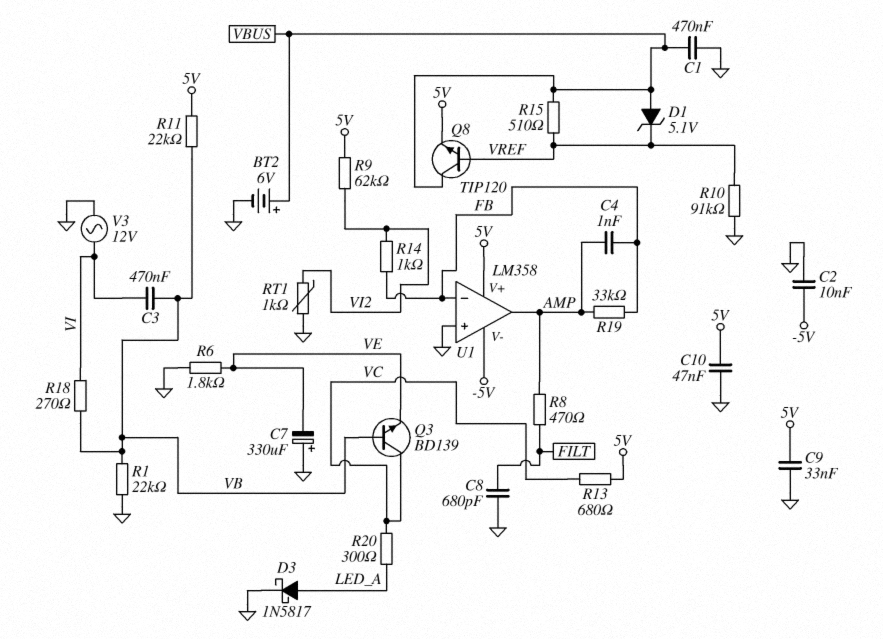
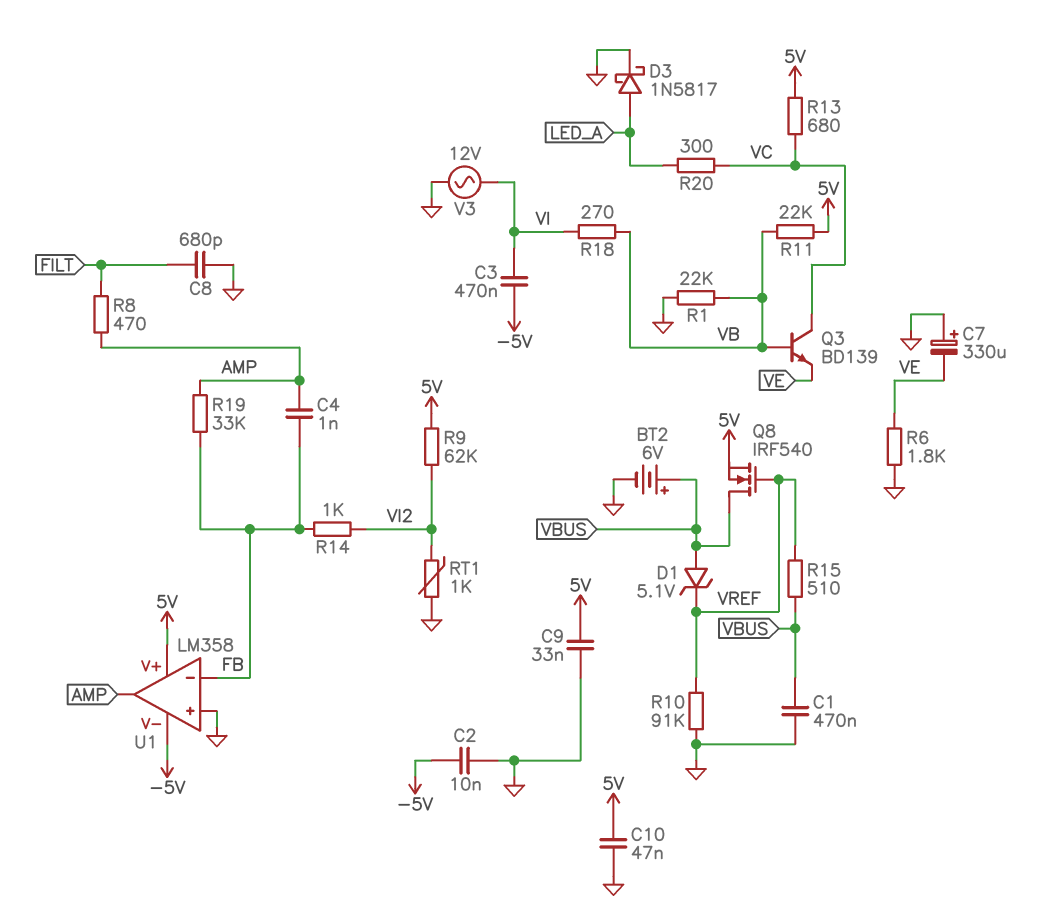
C3: 470nF (VB, VI) -> 470nF (-5V, VI)
Q8: NPN TIP120 (B VREF, C VBUS, E 5V) -> NMOS IRF540 (G VREF, D VBUS, S 5V)

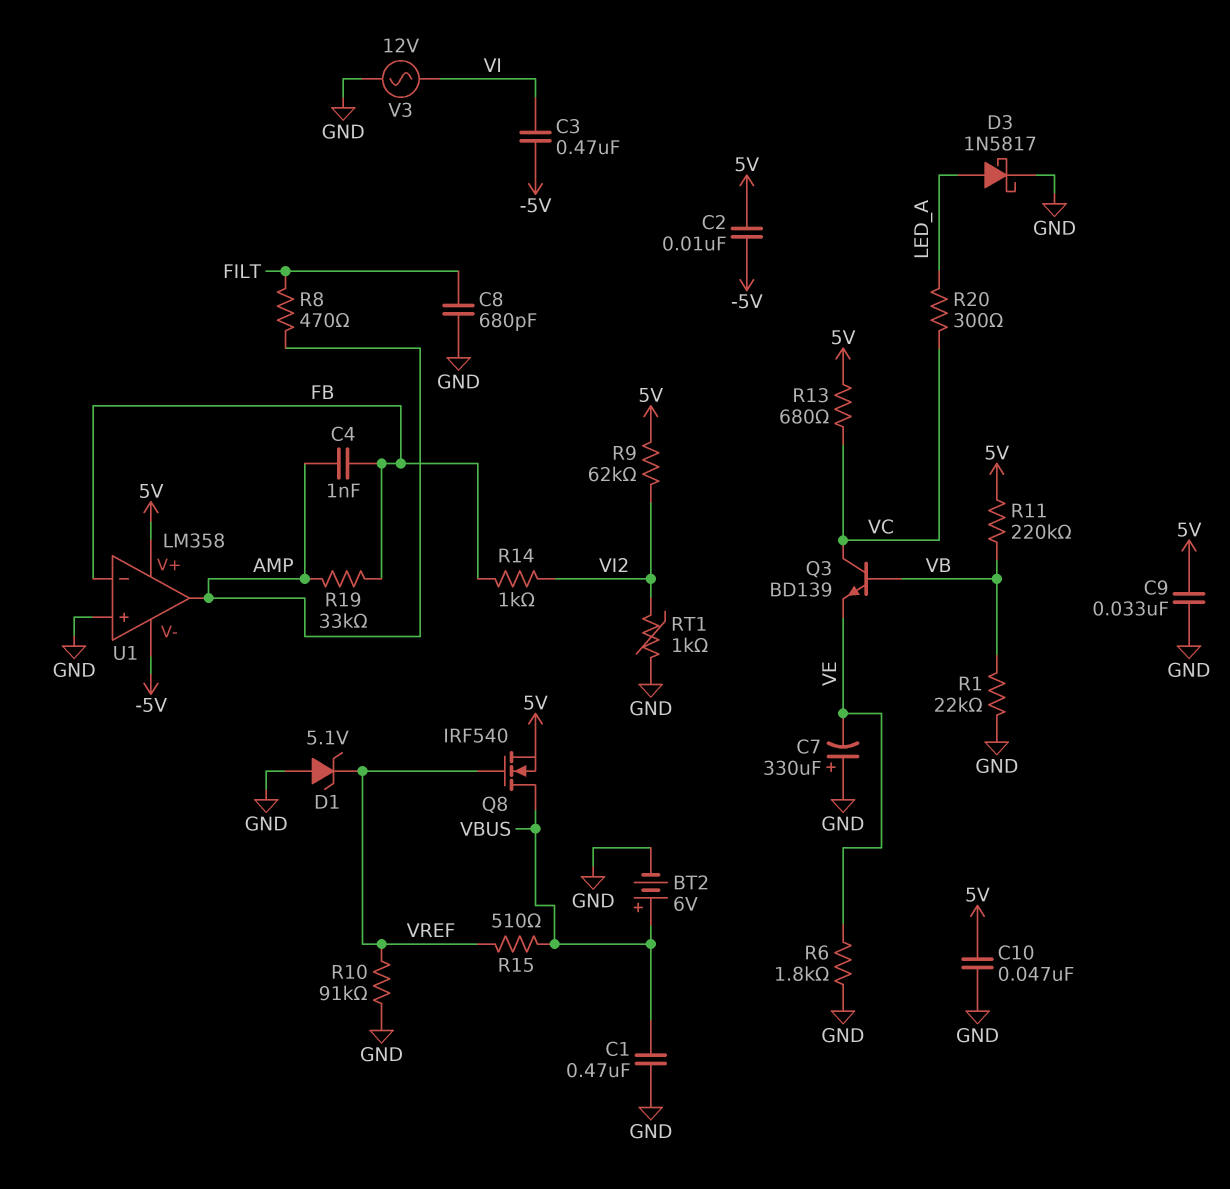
C2: 10nF (-5V, GND) -> 10nF (-5V, 5V)
D1: zener 5.1V (A VBUS, K VREF) -> zener 5.1V (A GND, K VREF)
R11: 22k (5V, VB) -> 220k (5V, VB)
R18: 270 (VB, VI) -> none

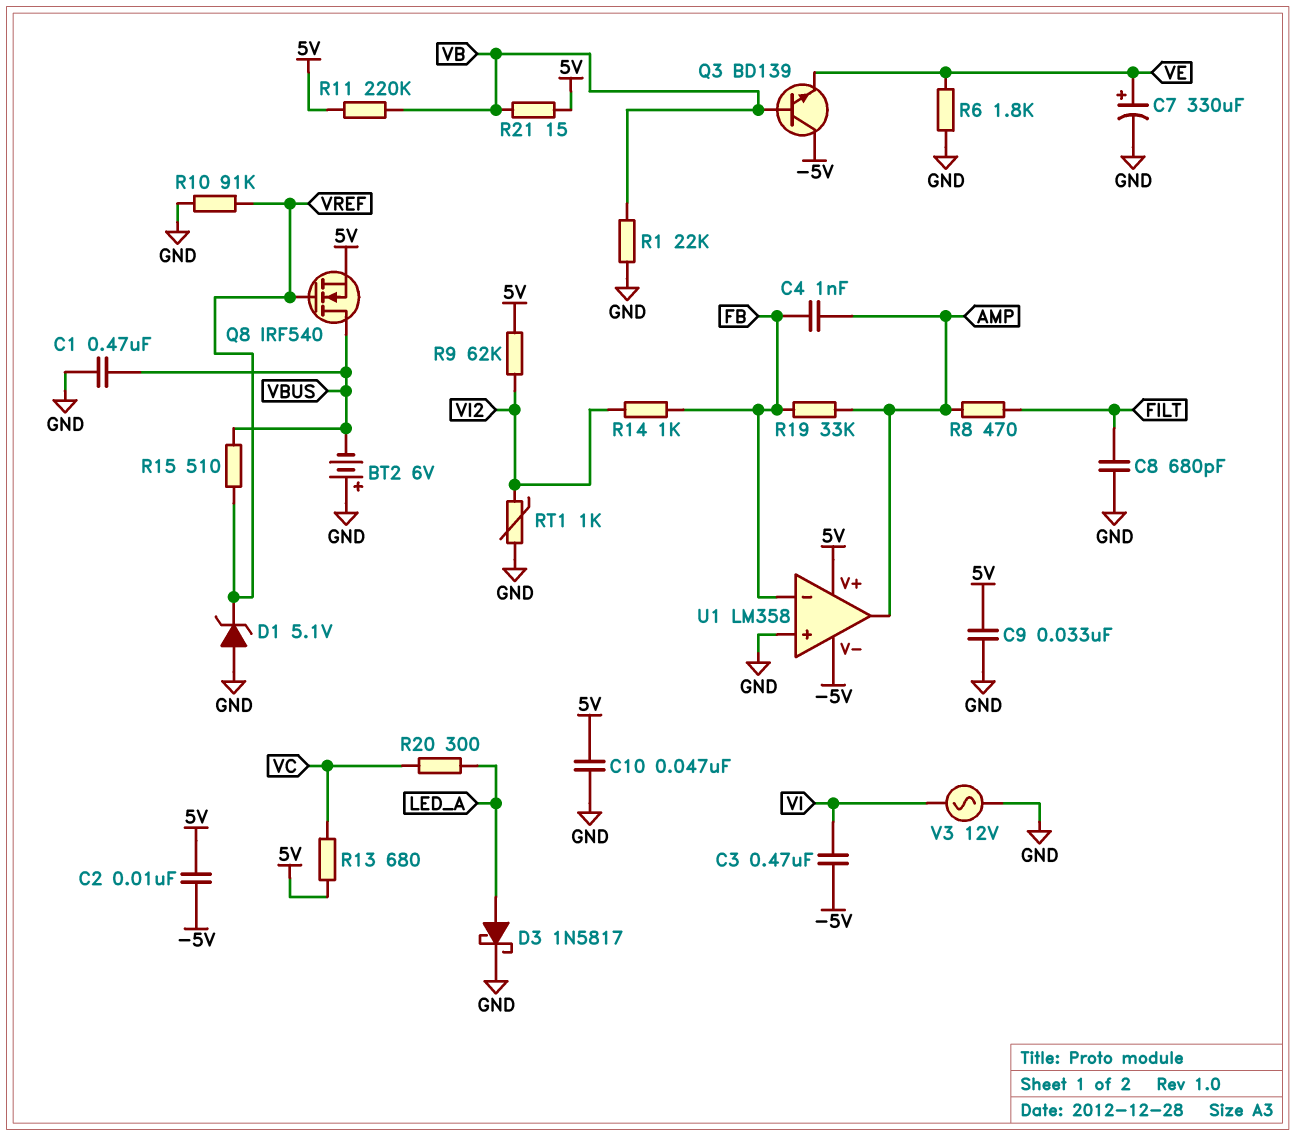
BT2: 6V (plus VBUS, minus GND) -> 6V (plus GND, minus VBUS)
C7: 330uF (plus GND, minus VE) -> 330uF (plus VE, minus GND)
Q3: NPN BD139 (B VB, C VC, E VE) -> NPN BD139 (B VB, C -5V, E VE)
R21: none -> 15 (5V, VB)

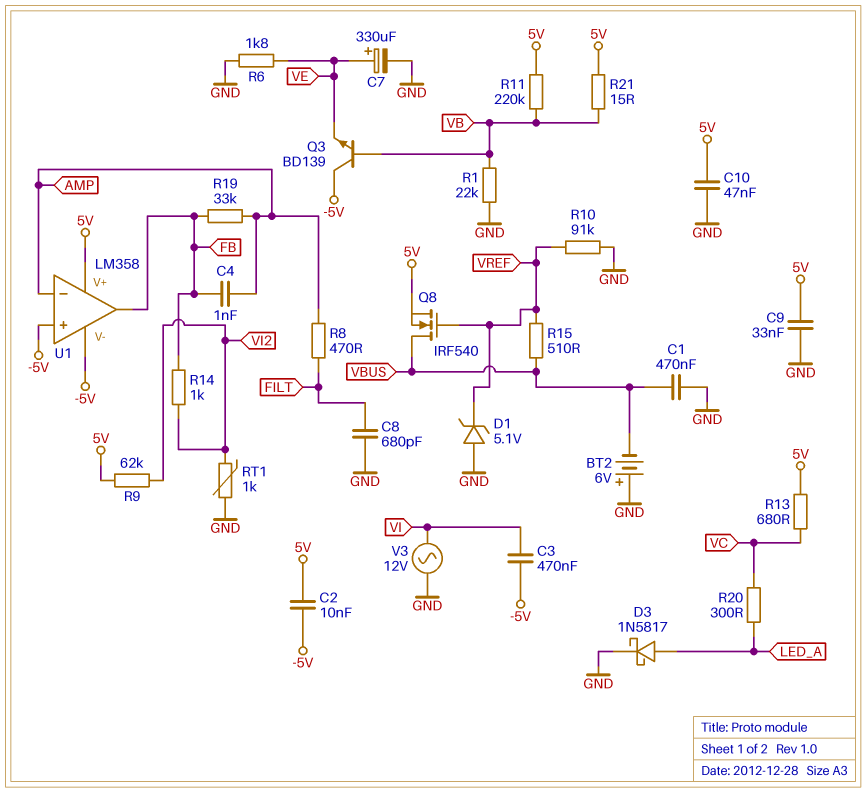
U1 pin in+: GND -> -5V
U1 pin in-: FB -> AMP
U1 pin out: AMP -> FB

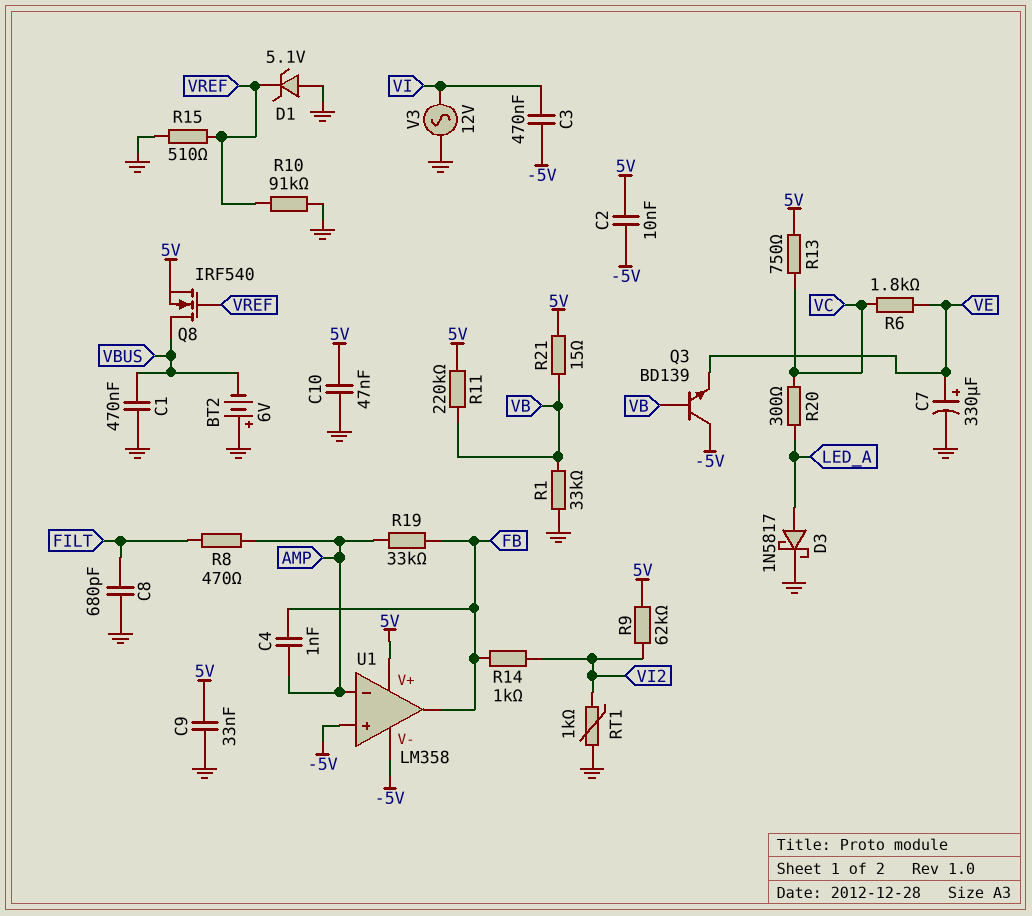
R1: 22k (GND, VB) -> 33k (GND, VB)
R6: 1.8k (GND, VE) -> 1.8k (VC, VE)
R13: 680 (5V, VC) -> 750 (5V, VC)
R15: 510 (VBUS, VREF) -> 510 (GND, VREF)

